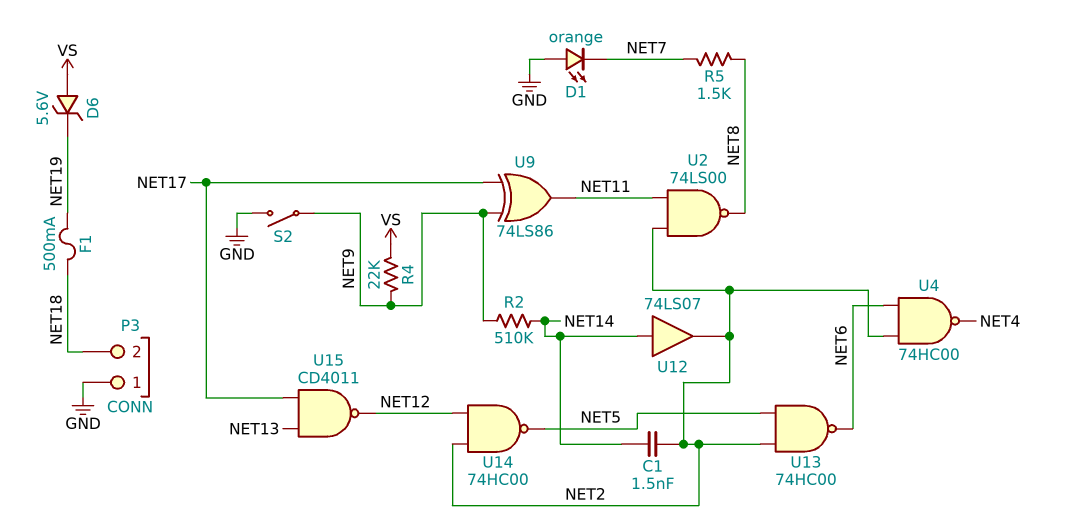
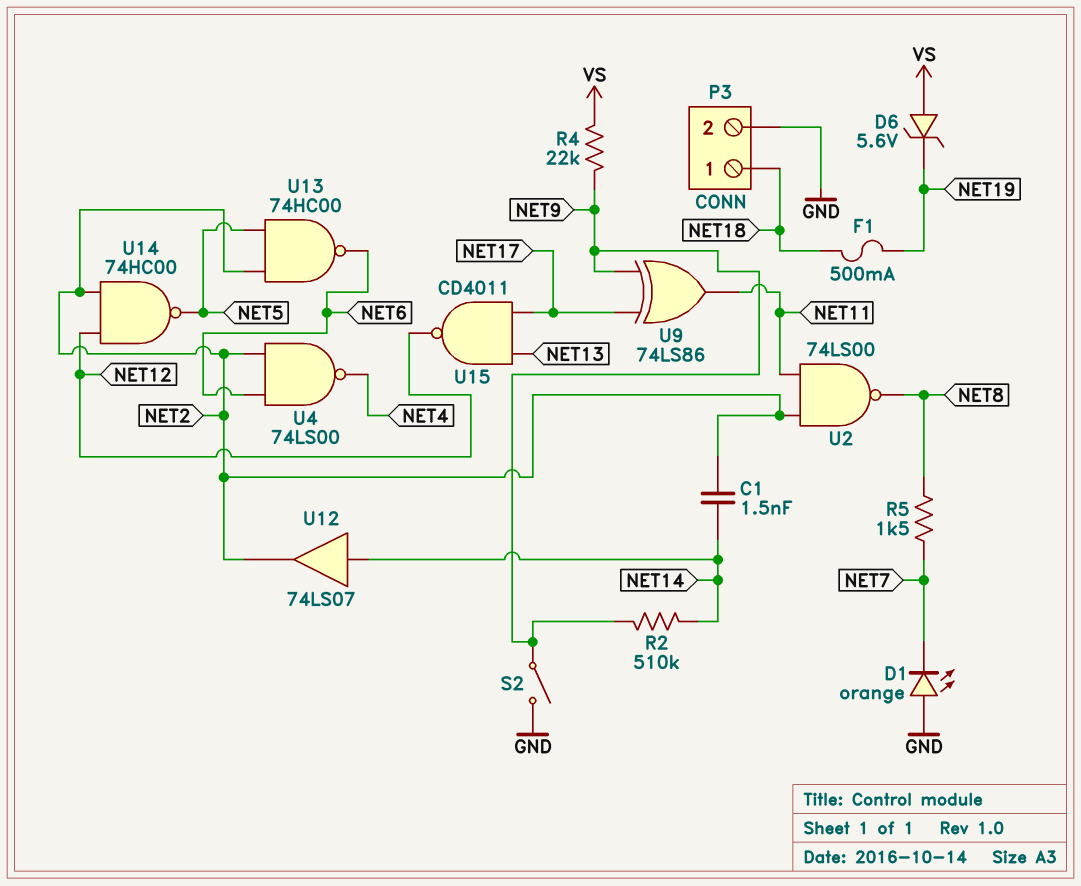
P3 pin 1: GND -> NET18
P3 pin 2: NET18 -> GND
U4: NAND 74HC00 (in NET2, in NET6, out NET4) -> NAND 74LS00 (in NET2, in NET6, out NET4)

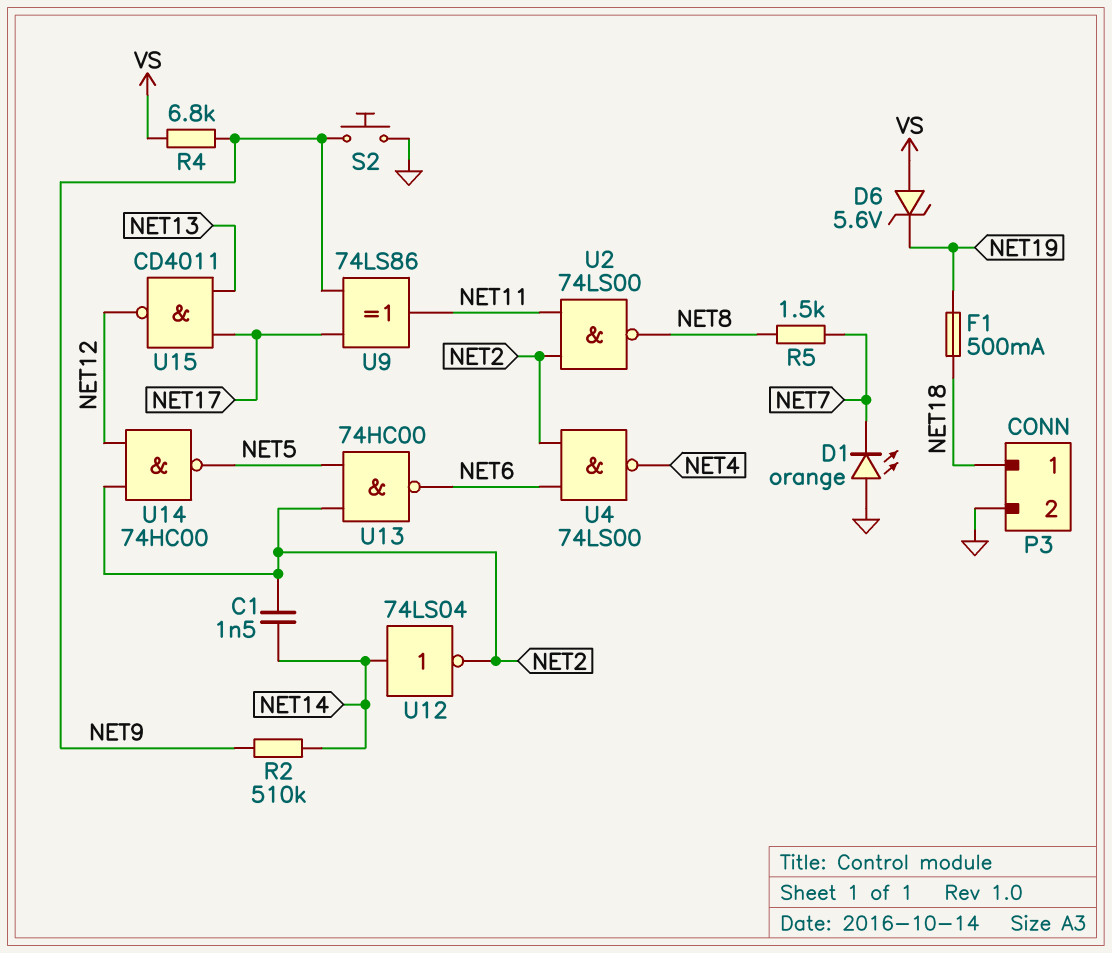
R4: 22k (NET9, VS) -> 6.8k (NET9, VS)
S2: switch (GND, NET9) -> button (GND, NET9)
U12: buffer 74LS07 (in NET14, out NET2) -> NOT 74LS04 (in NET14, out NET2)

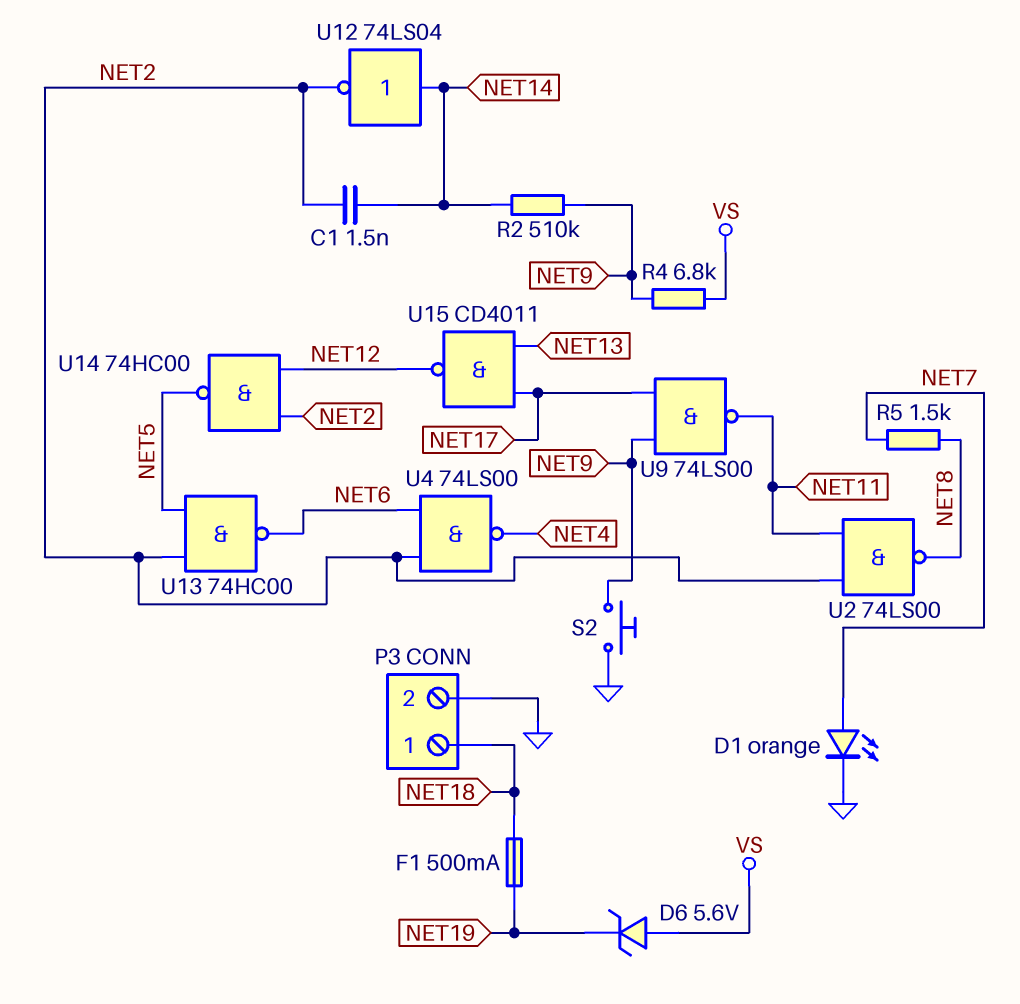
D1: LED orange (A GND, K NET7) -> LED orange (A NET7, K GND)
U9: XOR 74LS86 (in NET9, in NET17, out NET11) -> NAND 74LS00 (in NET9, in NET17, out NET11)

